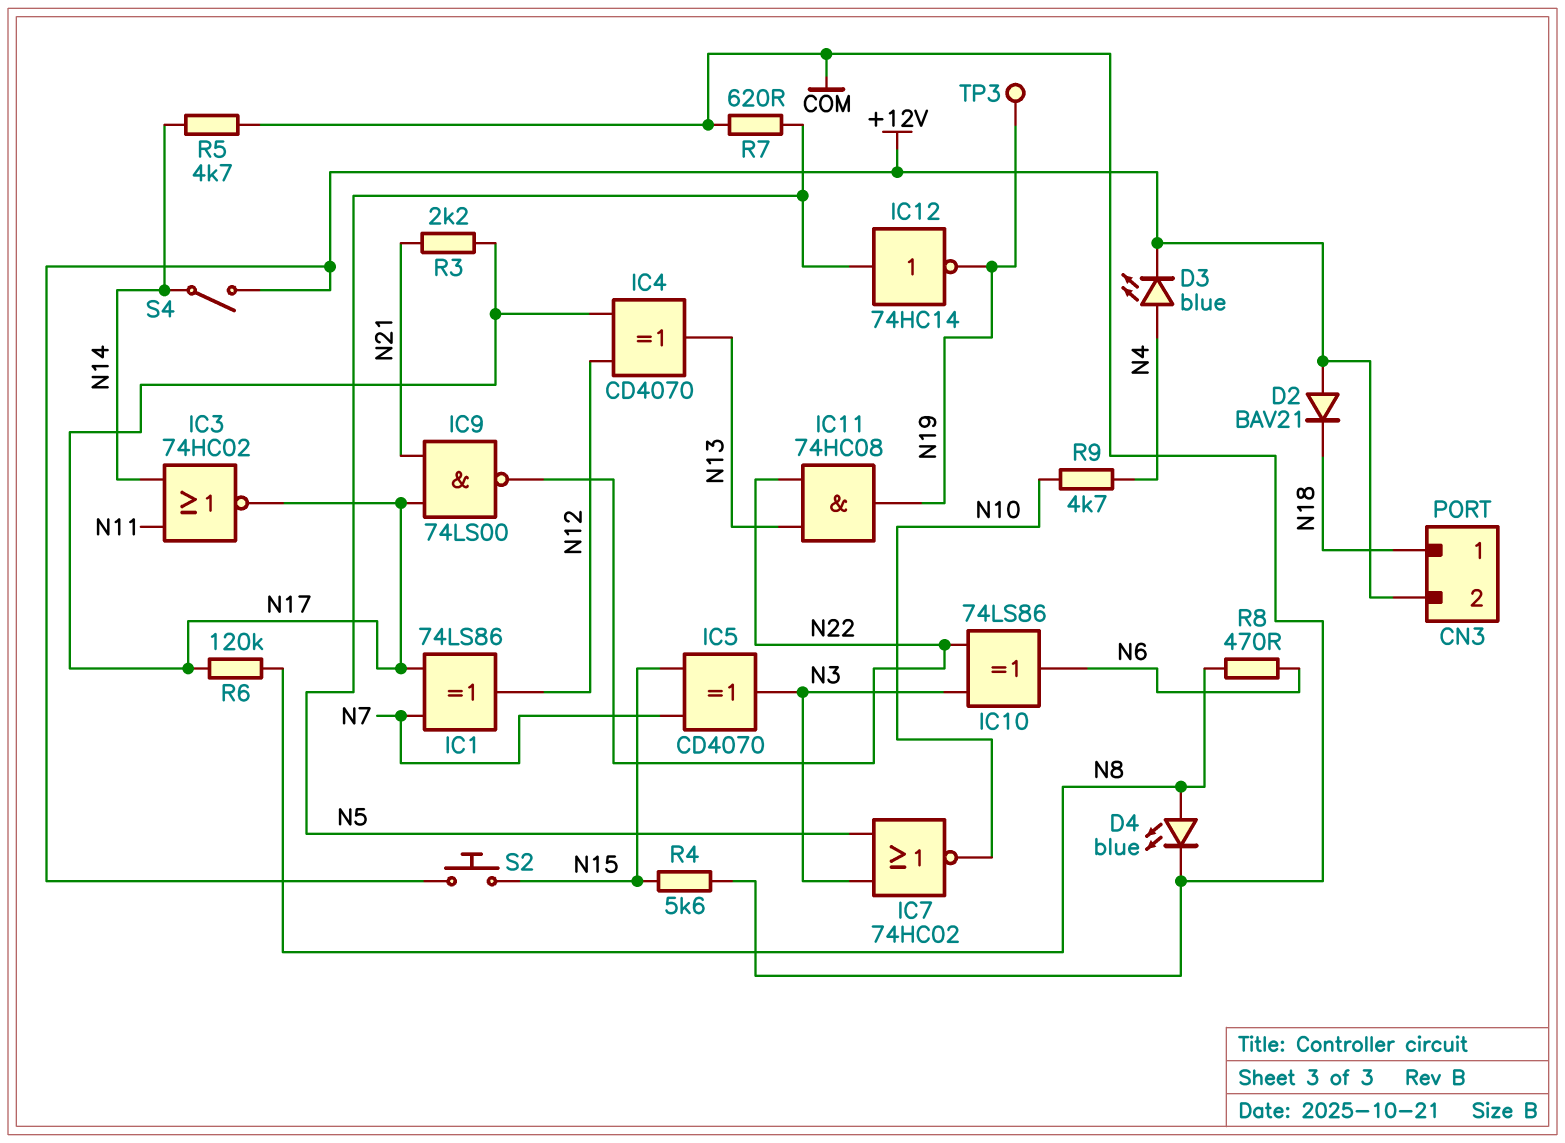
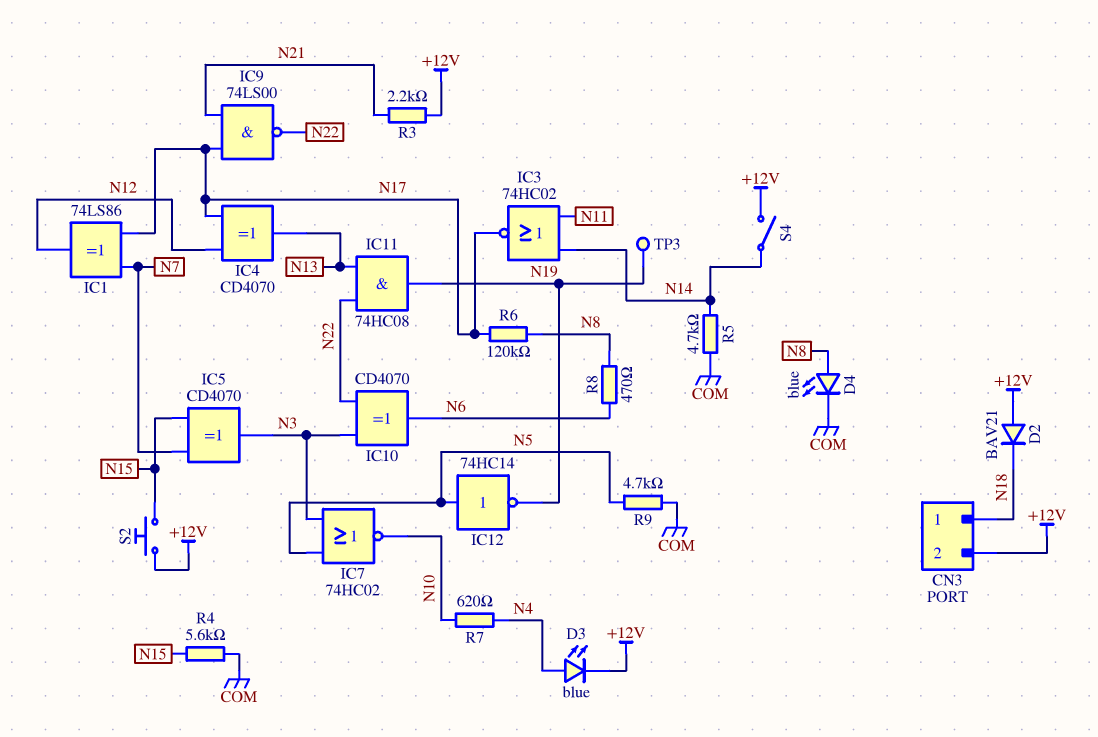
IC10: XOR 74LS86 (in N3, in N22, out N6) -> XOR CD4070 (in N3, in N22, out N6)
R3: 2.2k (N17, N21) -> 2.2k (+12V, N21)
R7: 620 (COM, N5) -> 620 (N4, N10)
R9: 4.7k (N4, N10) -> 4.7k (COM, N5)

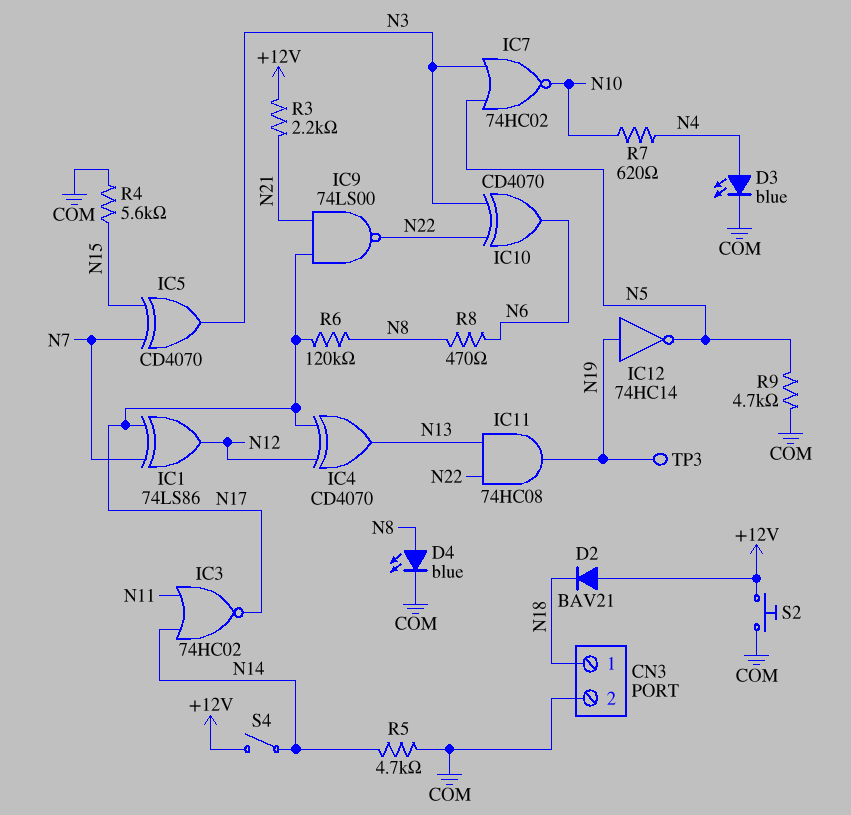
CN3 pin 2: +12V -> COM
D3: LED blue (A N4, K +12V) -> LED blue (A N4, K COM)
IC12: NOT 74HC14 (in N5, out N19) -> NOT 74HC14 (in N19, out N5)
S2: button (+12V, N15) -> button (+12V, COM)

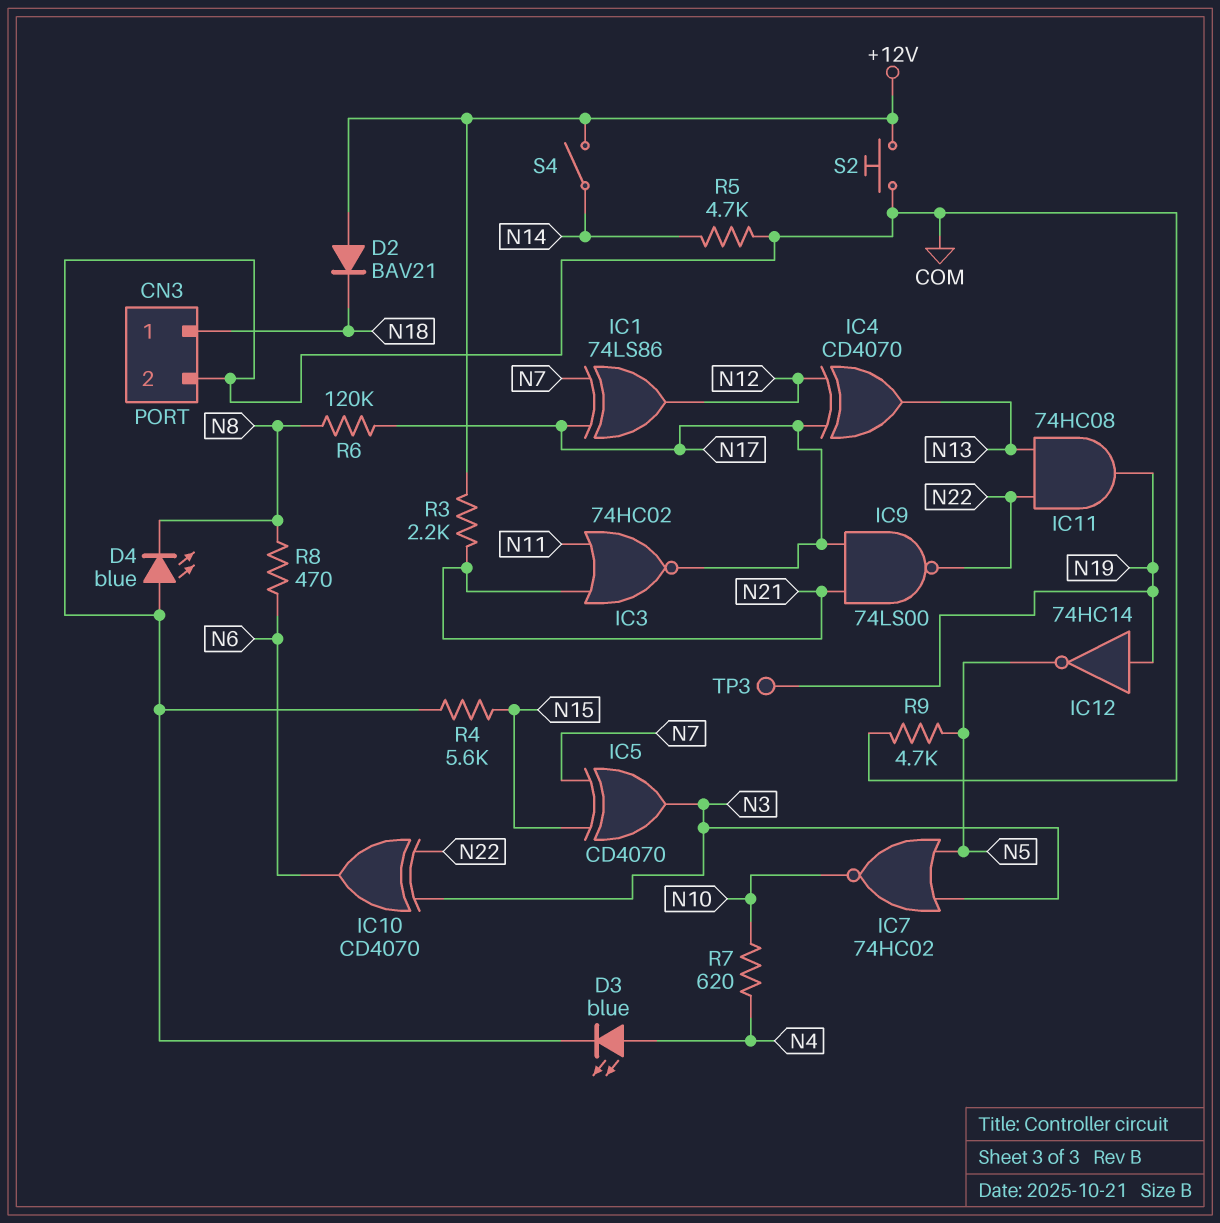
D4: LED blue (A N8, K COM) -> LED blue (A COM, K N8)
IC3: NOR 74HC02 (in N11, in N14, out N17) -> NOR 74HC02 (in N11, in N21, out N17)

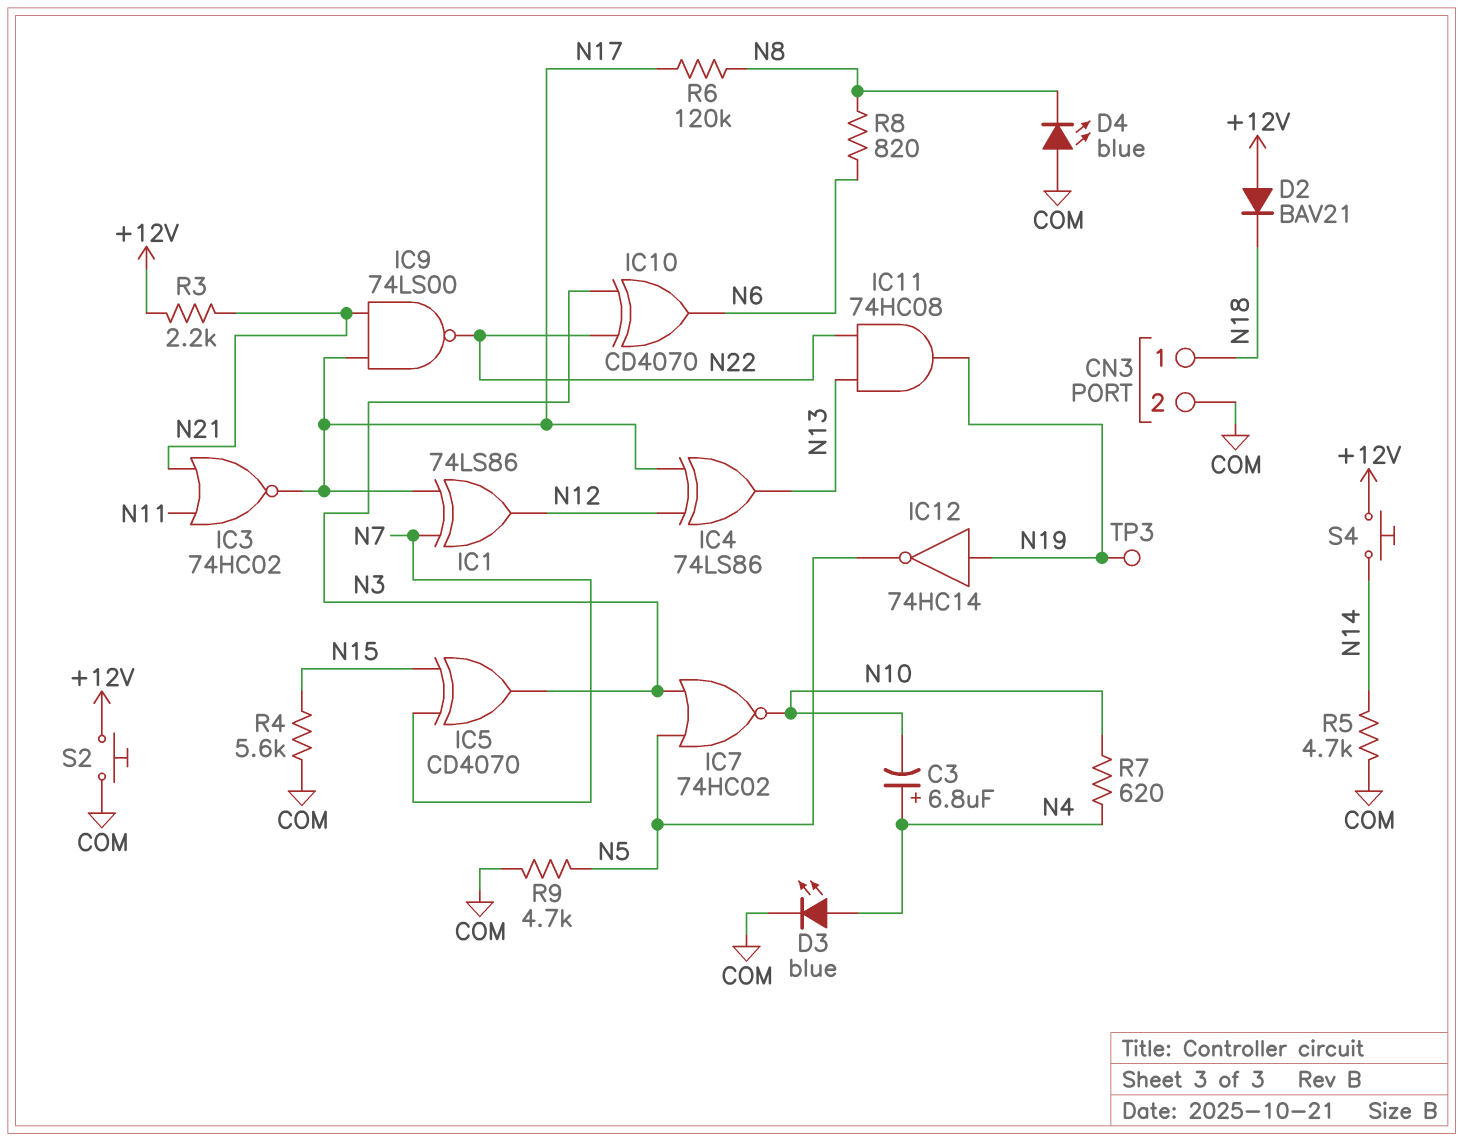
C3: none -> 6.8uF (plus N4, minus N10)
IC4: XOR CD4070 (in N12, in N17, out N13) -> XOR 74LS86 (in N12, in N17, out N13)
R8: 470 (N6, N8) -> 820 (N6, N8)
S4: switch (+12V, N14) -> button (+12V, N14)

